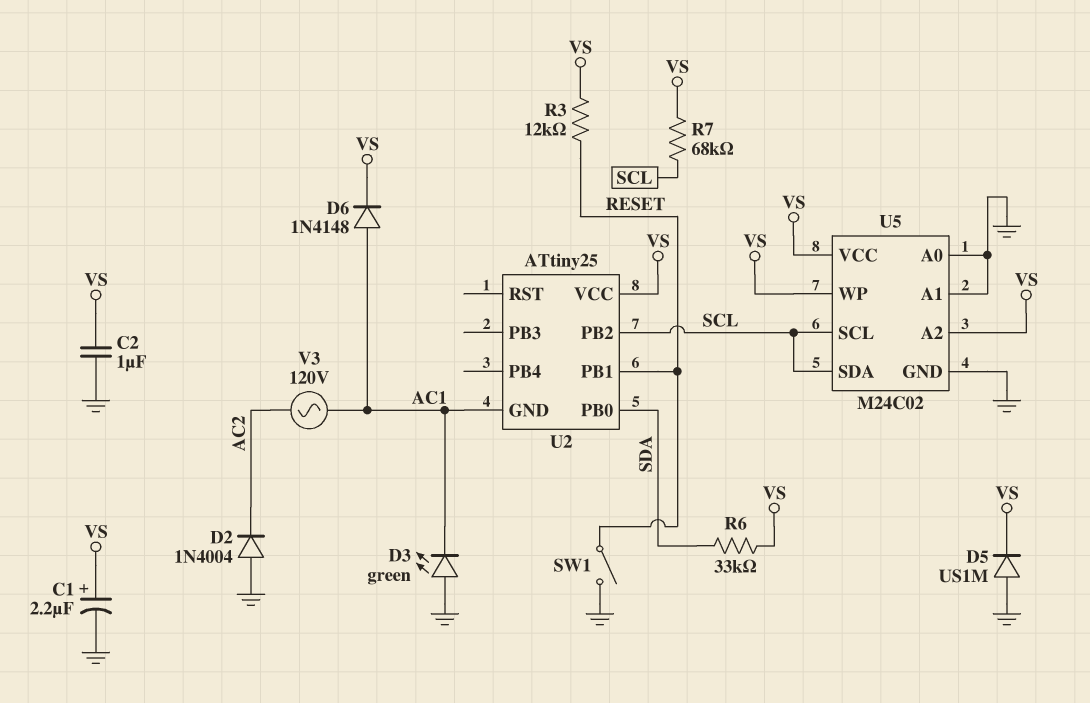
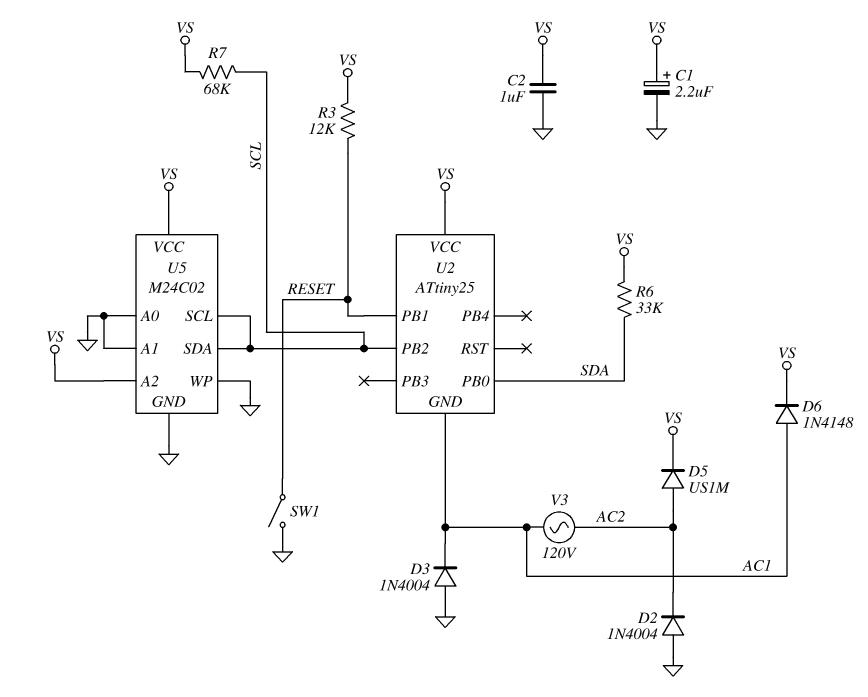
D3: LED green (A GND, K AC1) -> diode 1N4004 (A GND, K AC1)
D5: diode US1M (A GND, K VS) -> diode US1M (A AC2, K VS)
U5 pin WP: VS -> GND

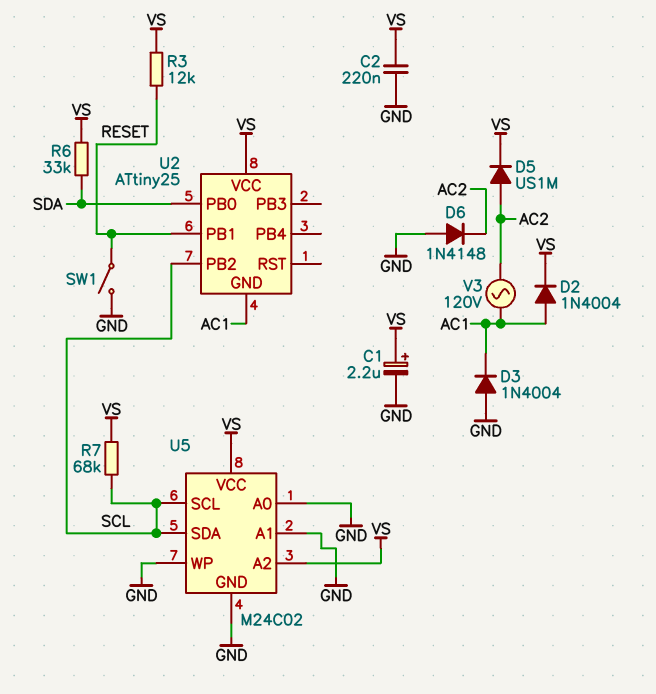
C2: 1uF (GND, VS) -> 220nF (GND, VS)
D2: diode 1N4004 (A GND, K AC2) -> diode 1N4004 (A AC1, K VS)
D6: diode 1N4148 (A AC1, K VS) -> diode 1N4148 (A GND, K AC2)

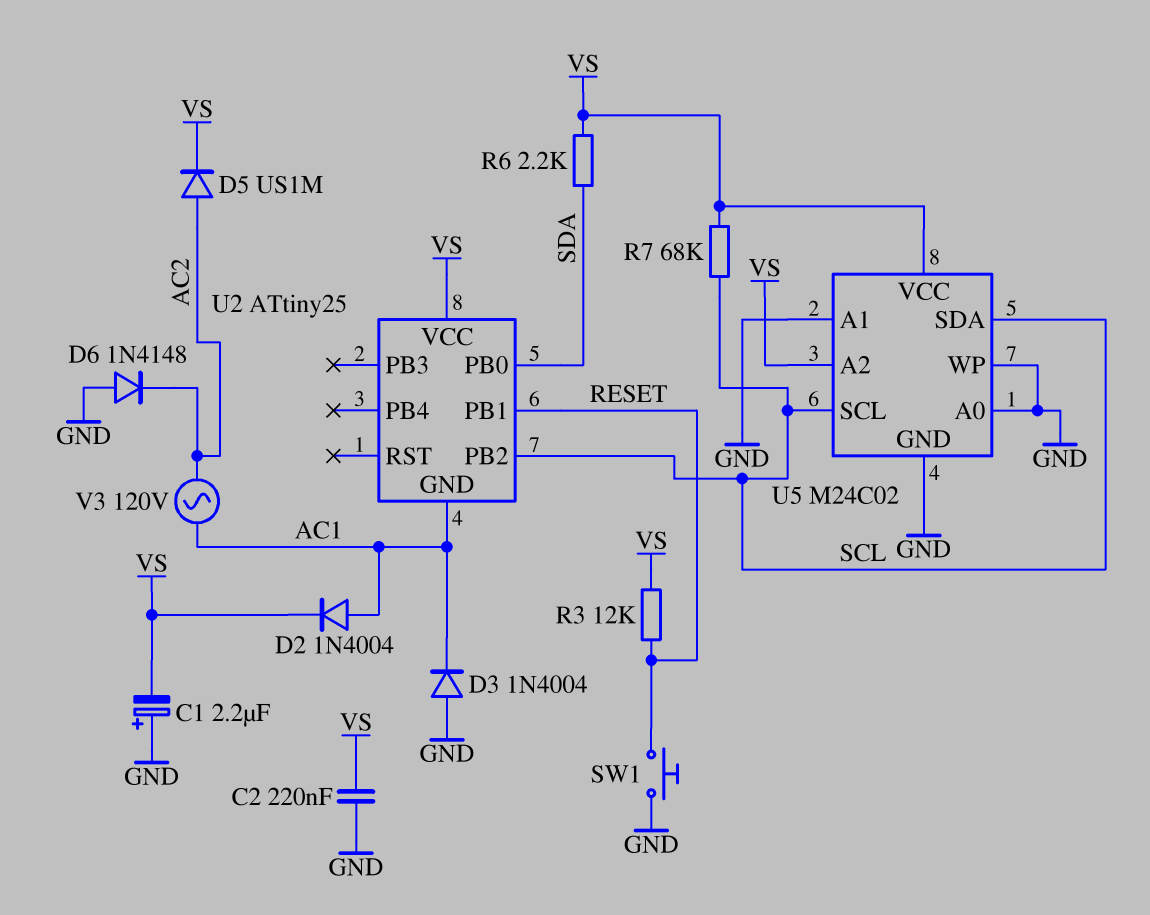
C1: 2.2uF (plus VS, minus GND) -> 2.2uF (plus GND, minus VS)
R6: 33k (SDA, VS) -> 2.2k (SDA, VS)
SW1: switch (GND, RESET) -> button (GND, RESET)

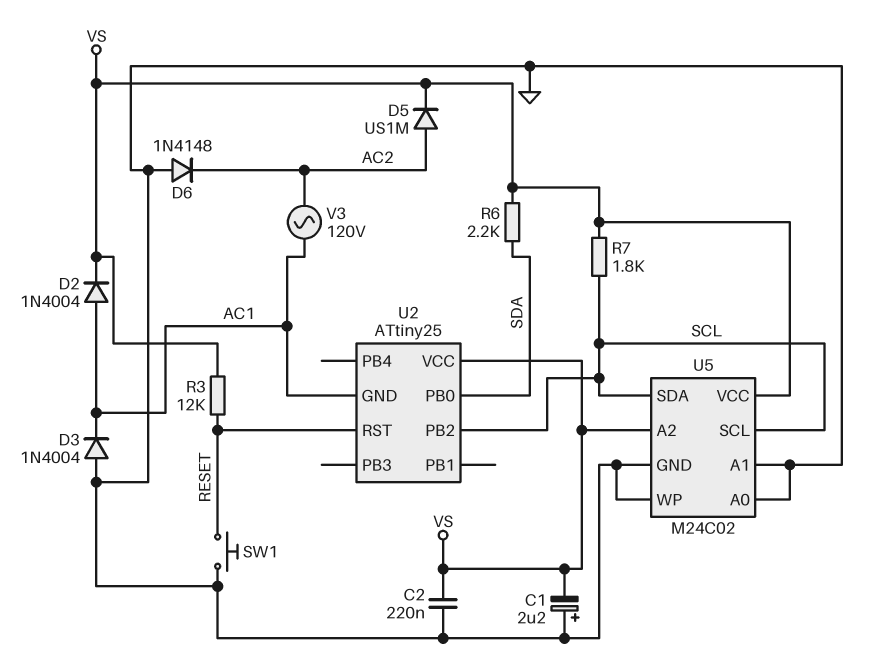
R7: 68k (SCL, VS) -> 1.8k (SCL, VS)
U2 pin PB1: RESET -> none
U2 pin RST: none -> RESET

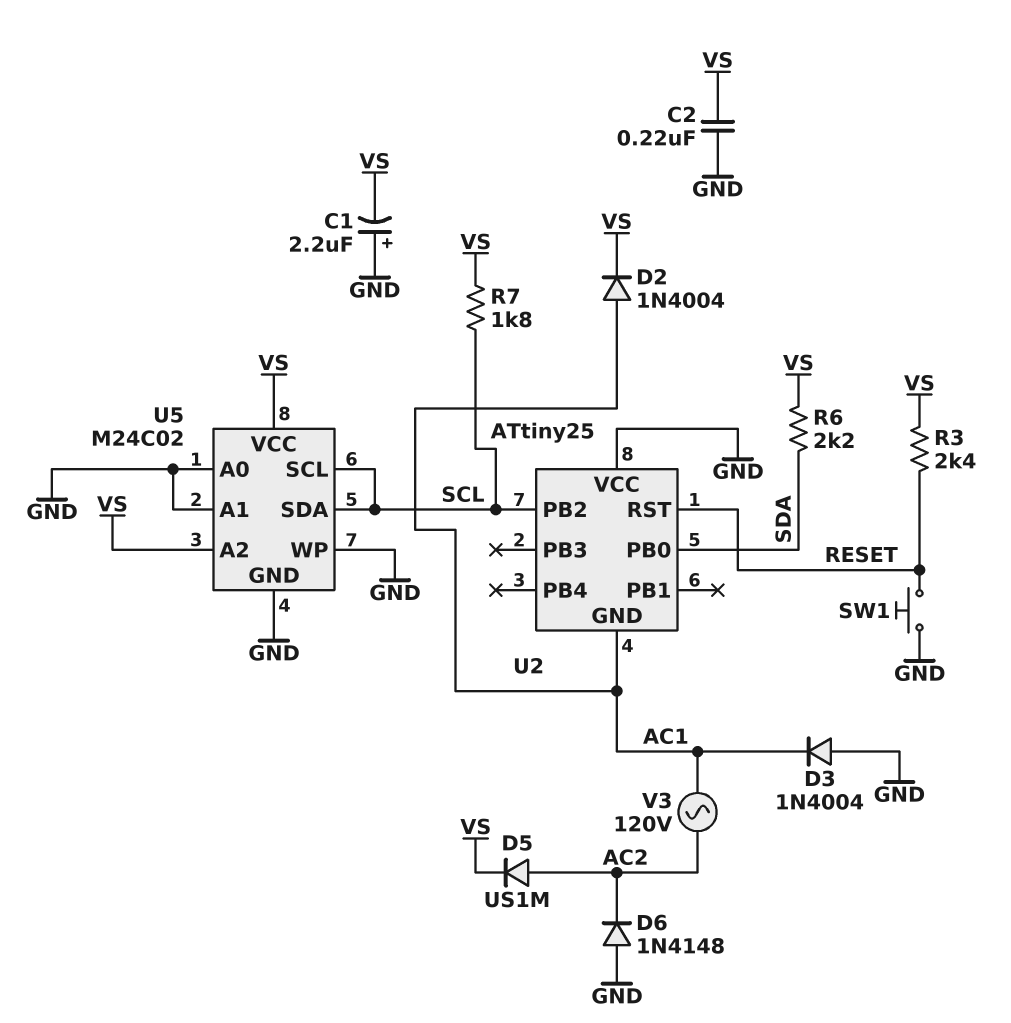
R3: 12k (RESET, VS) -> 2.4k (RESET, VS)
U2 pin VCC: VS -> GND

